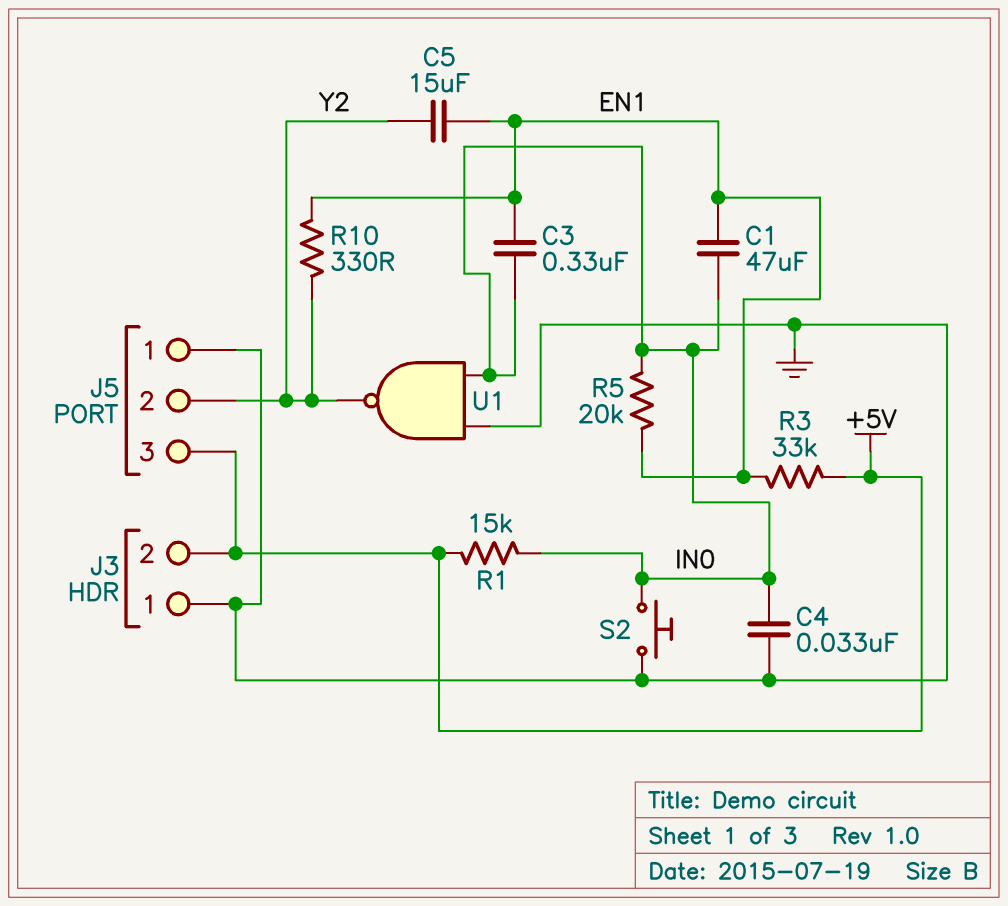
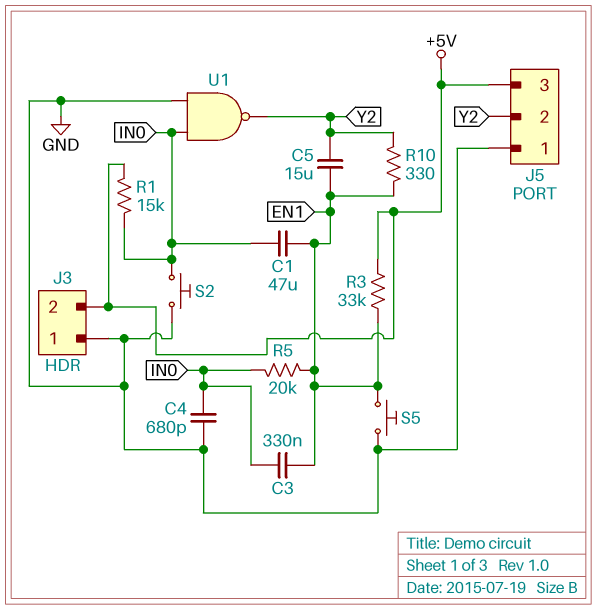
C4: 33nF (GND, IN0) -> 680pF (GND, IN0)
S5: none -> button (EN1, GND)

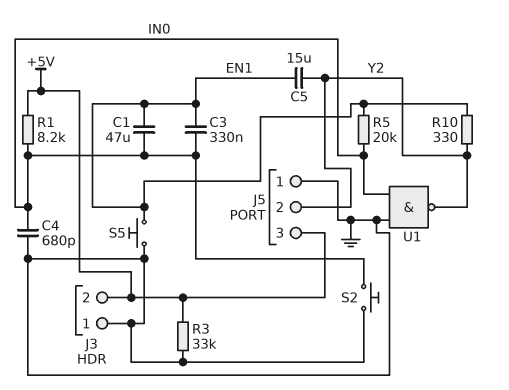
R1: 15k (+5V, IN0) -> 8.2k (+5V, IN0)
R3: 33k (+5V, EN1) -> 33k (+5V, GND)

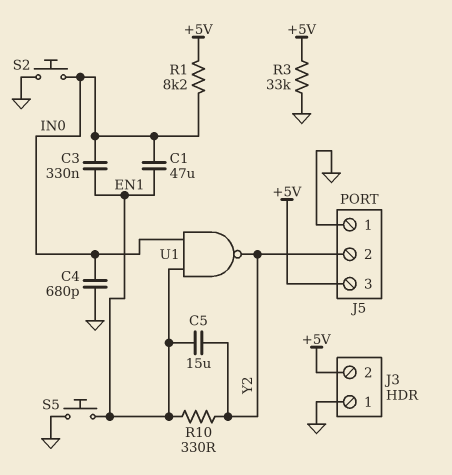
R5: 20k (EN1, IN0) -> none
U1: NAND (in GND, in IN0, out Y2) -> NAND (in EN1, in IN0, out Y2)

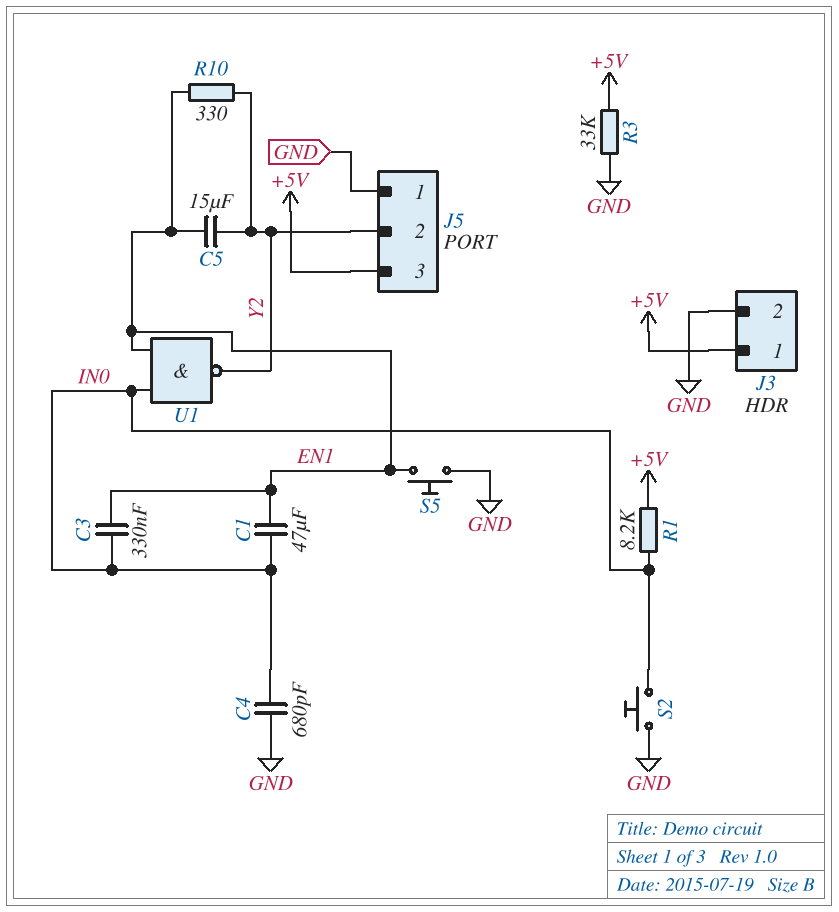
J3 pin 1: GND -> +5V
J3 pin 2: +5V -> GND

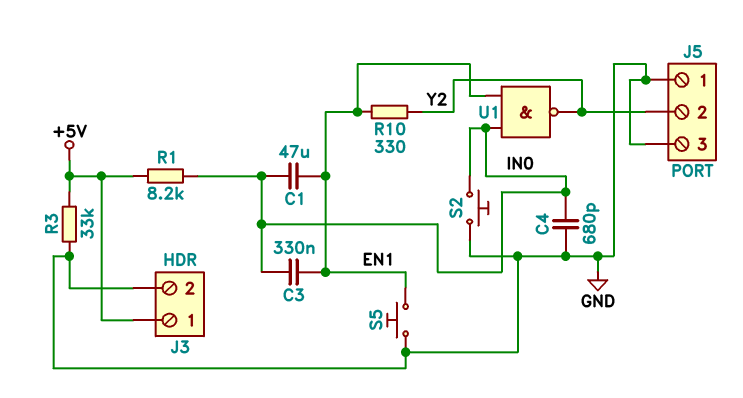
C5: 15uF (EN1, Y2) -> none
J5 pin 3: +5V -> GND

